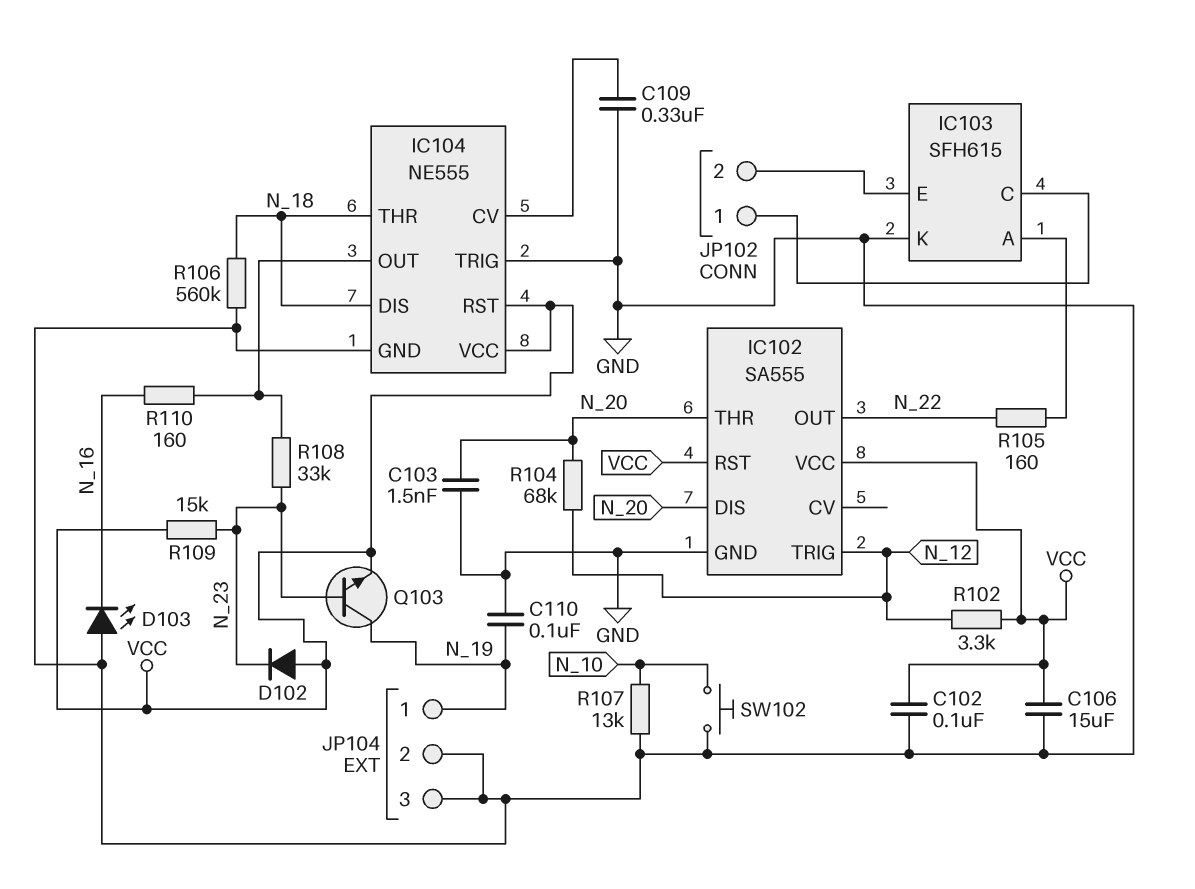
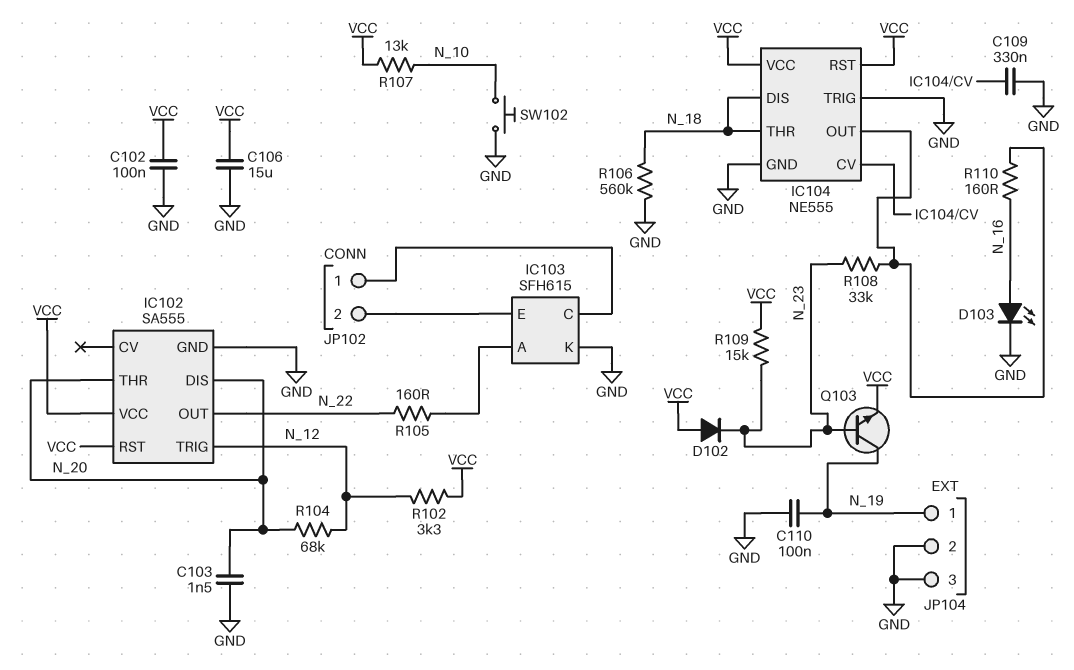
D103: LED (A GND, K N_16) -> LED (A N_16, K GND)
R107: 13k (GND, N_10) -> 13k (N_10, VCC)

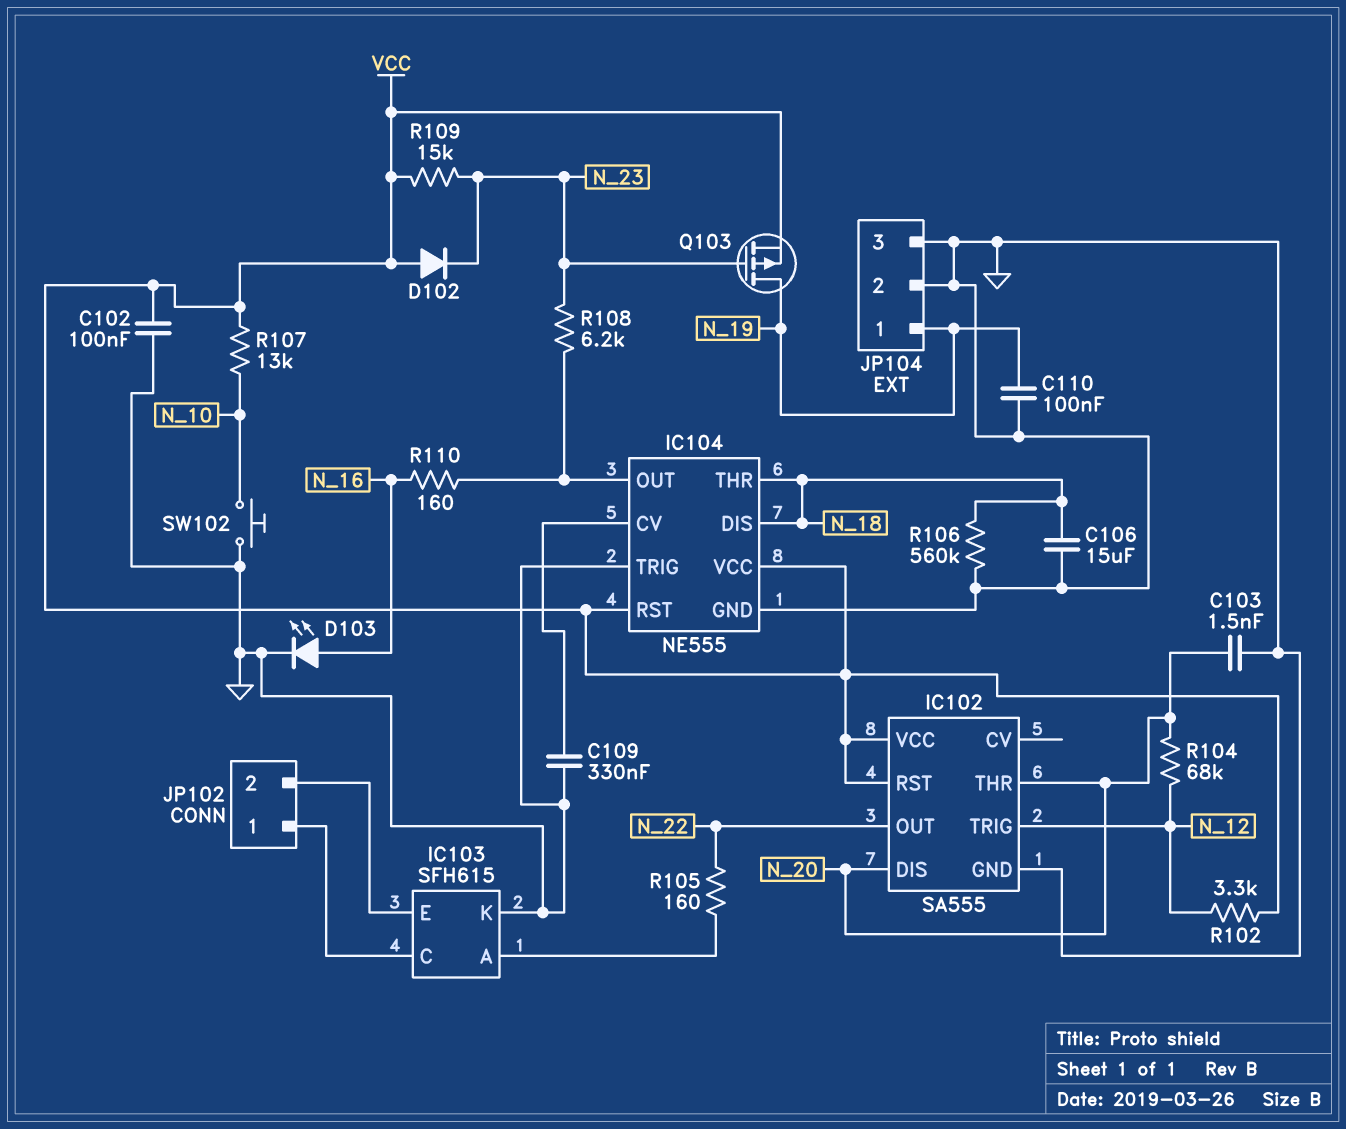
C106: 15uF (GND, VCC) -> 15uF (GND, N_18)
Q103: NPN (B N_23, C N_19, E VCC) -> PMOS (G N_23, D N_19, S VCC)
R108: 33k (IC104/OUT, N_23) -> 6.2k (IC104/OUT, N_23)

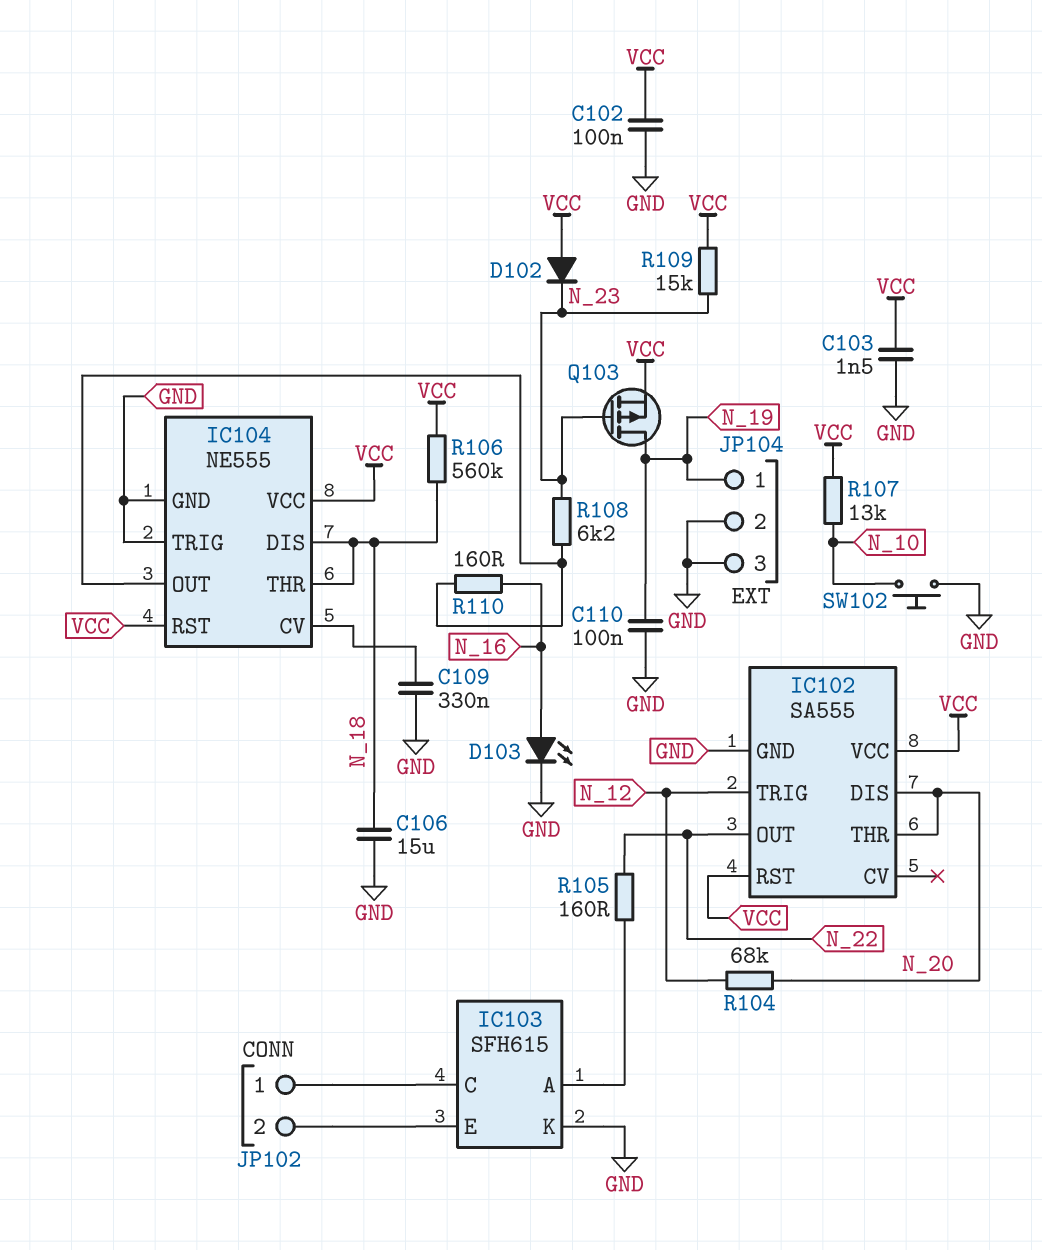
C103: 1.5nF (GND, N_20) -> 1.5nF (GND, VCC)
R102: 3.3k (N_12, VCC) -> none
R106: 560k (GND, N_18) -> 560k (N_18, VCC)

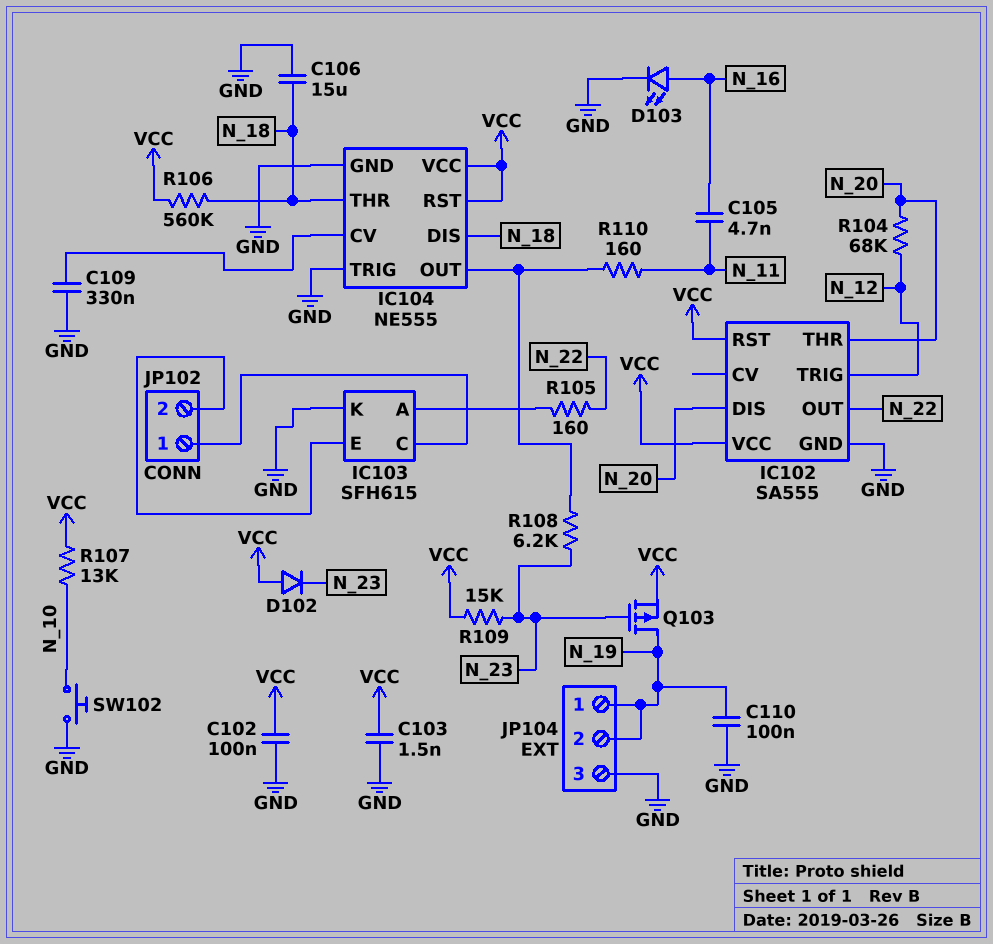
C105: none -> 4.7nF (N_11, N_16)
JP104 pin 2: GND -> N_19
R110: 160 (IC104/OUT, N_16) -> 160 (IC104/OUT, N_11)

